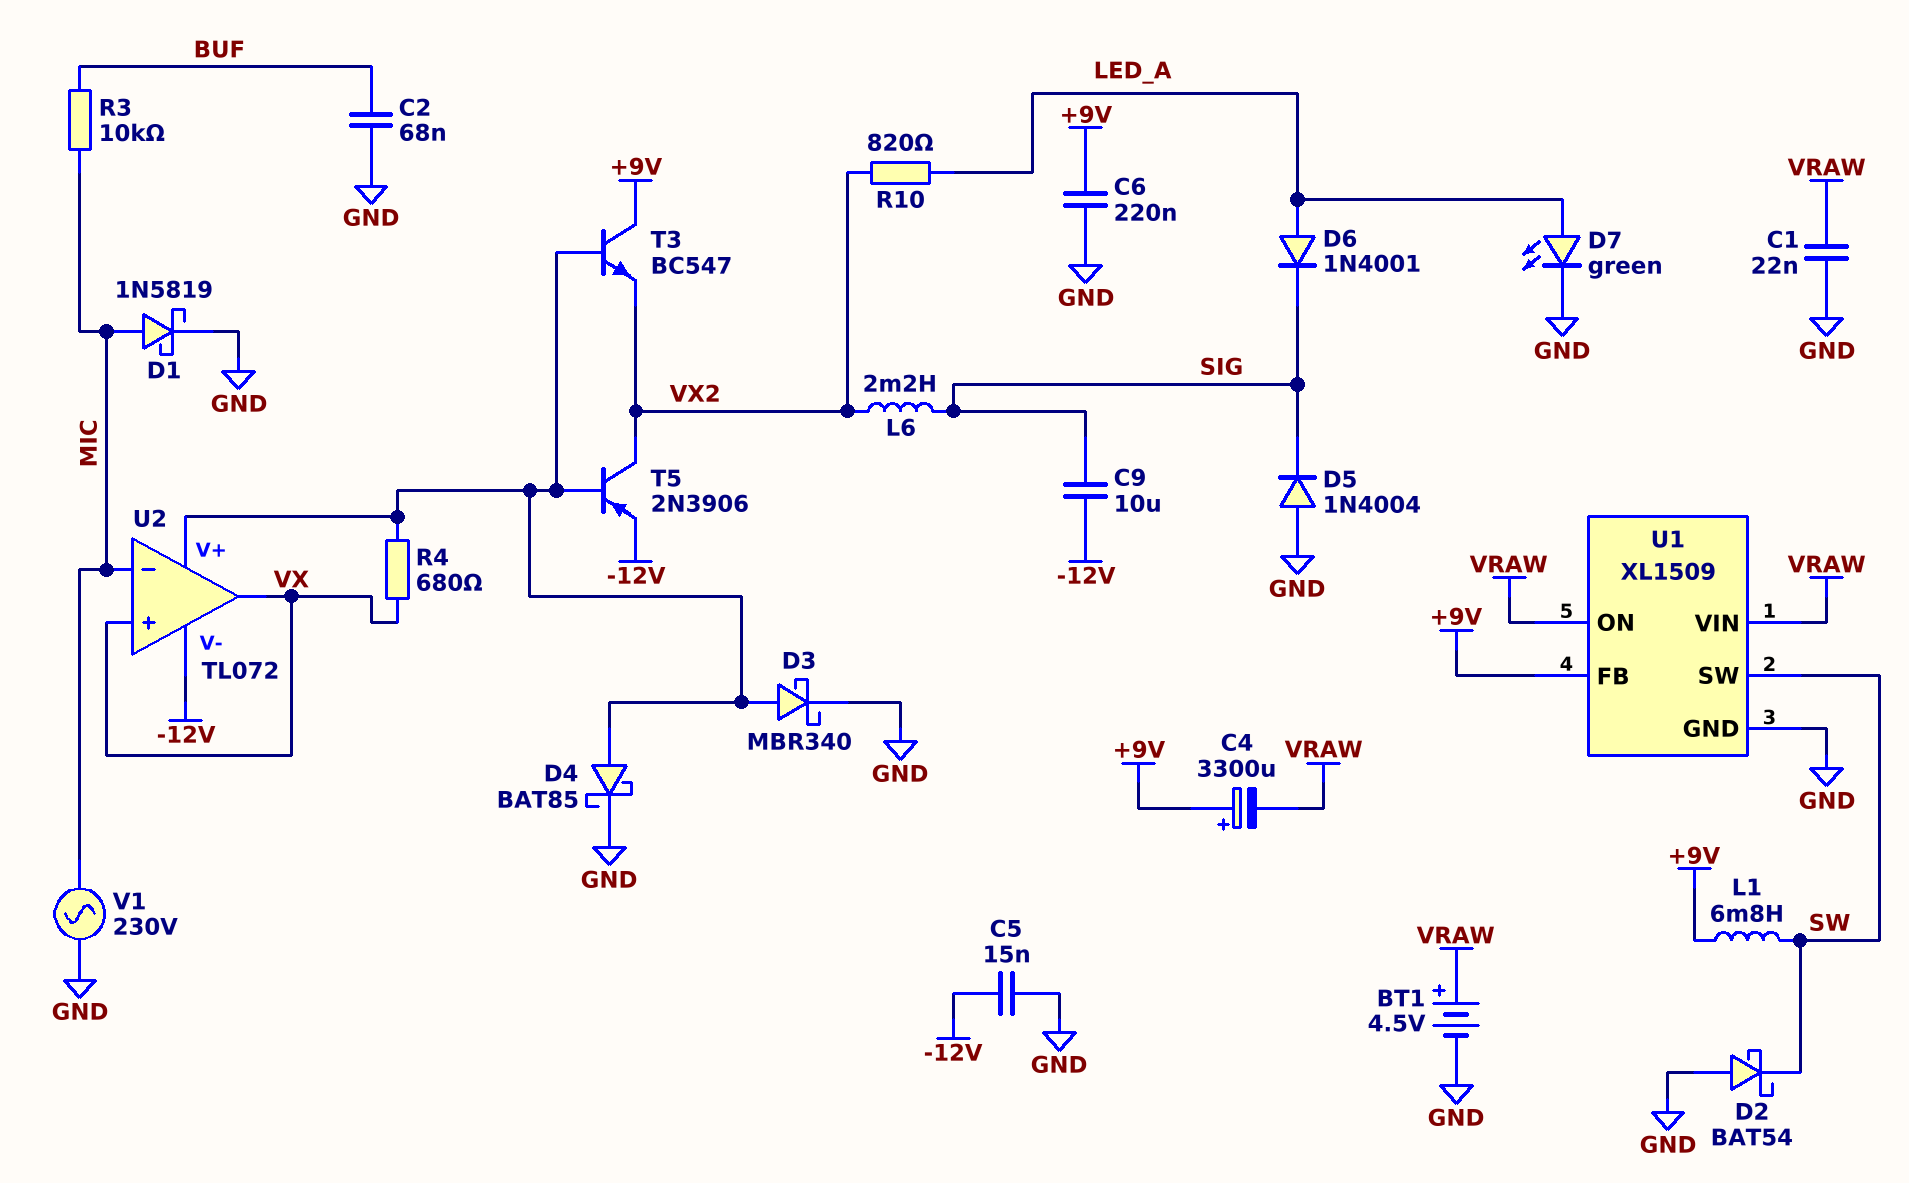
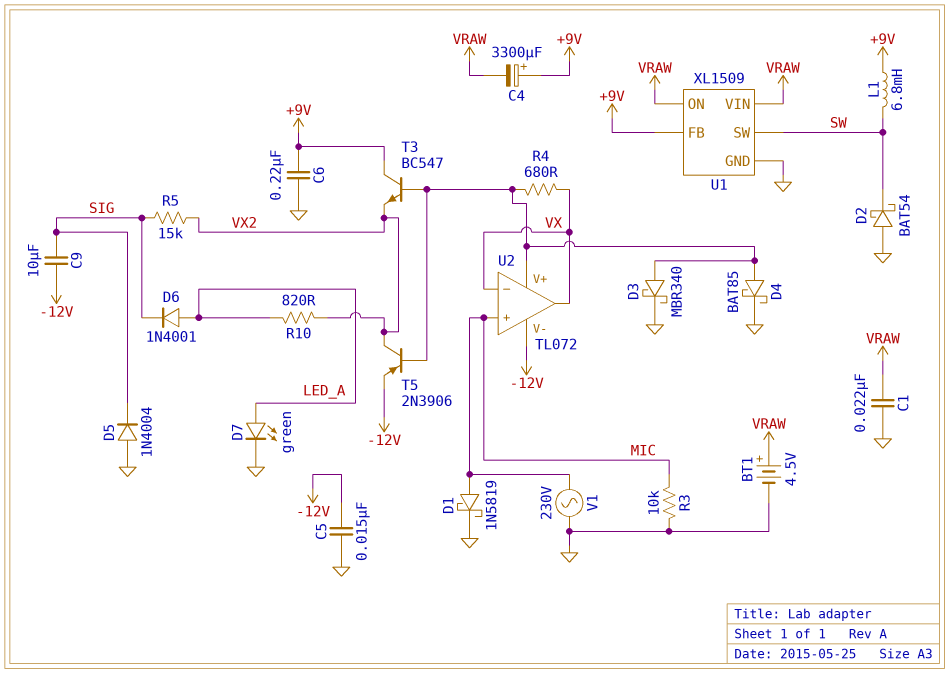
C2: 68nF (BUF, GND) -> none
L6: 2.2mH (SIG, VX2) -> none
R3: 10k (BUF, MIC) -> 10k (GND, MIC)
R5: none -> 15k (SIG, VX2)
U2 pin in+: VX -> MIC
U2 pin in-: MIC -> VX

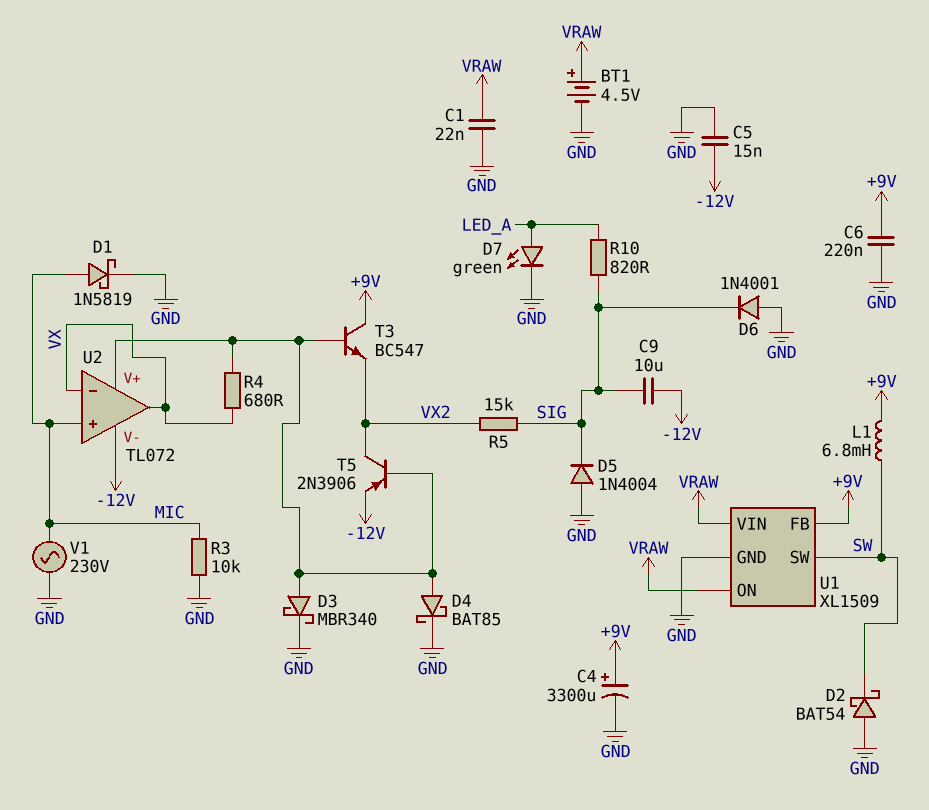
C4: 3300uF (plus +9V, minus VRAW) -> 3300uF (plus +9V, minus GND)
D6: diode 1N4001 (A LED_A, K SIG) -> diode 1N4001 (A GND, K SIG)
R10: 820 (LED_A, VX2) -> 820 (LED_A, SIG)

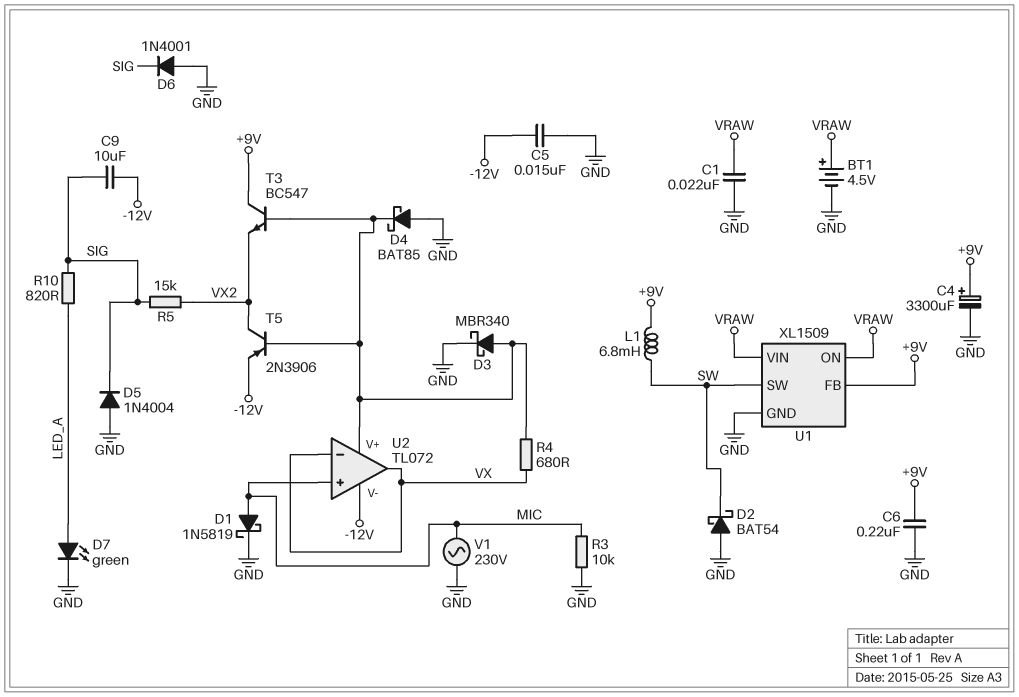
D4: schottky BAT85 (A U2/V+, K GND) -> schottky BAT85 (A GND, K U2/V+)

